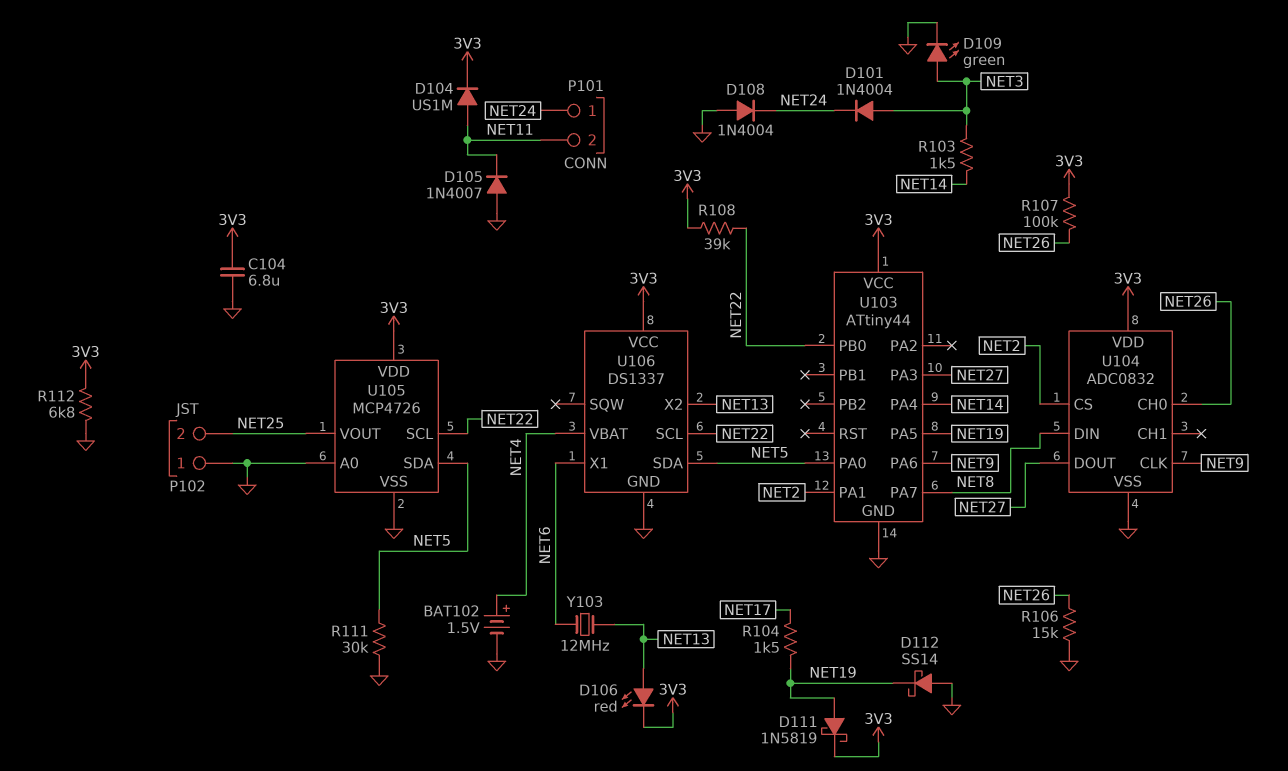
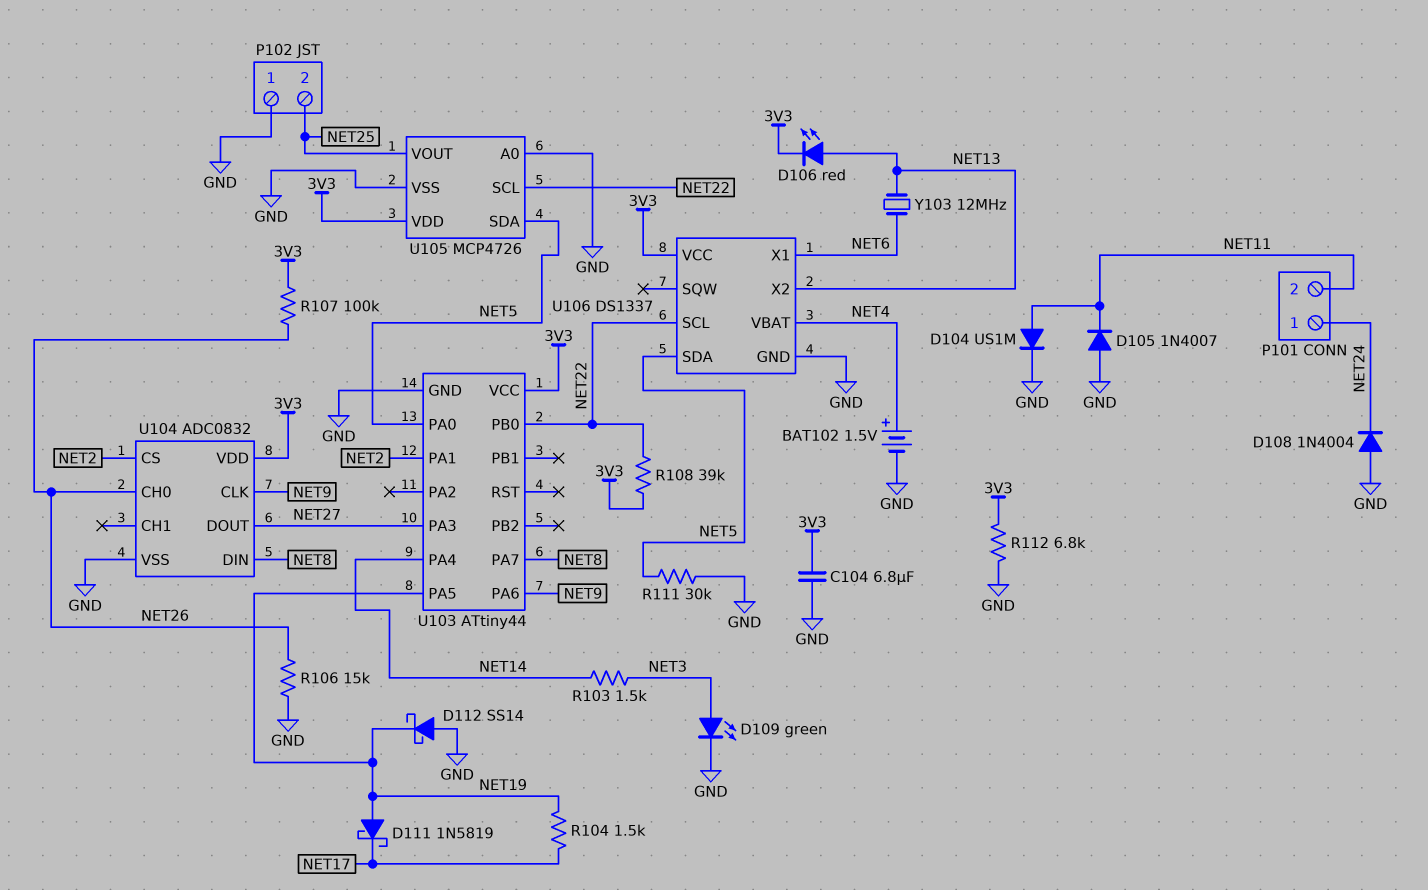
D101: diode 1N4004 (A NET3, K NET24) -> none
D104: diode US1M (A NET11, K 3V3) -> diode US1M (A NET11, K GND)
D111: schottky 1N5819 (A NET19, K 3V3) -> schottky 1N5819 (A NET19, K NET17)

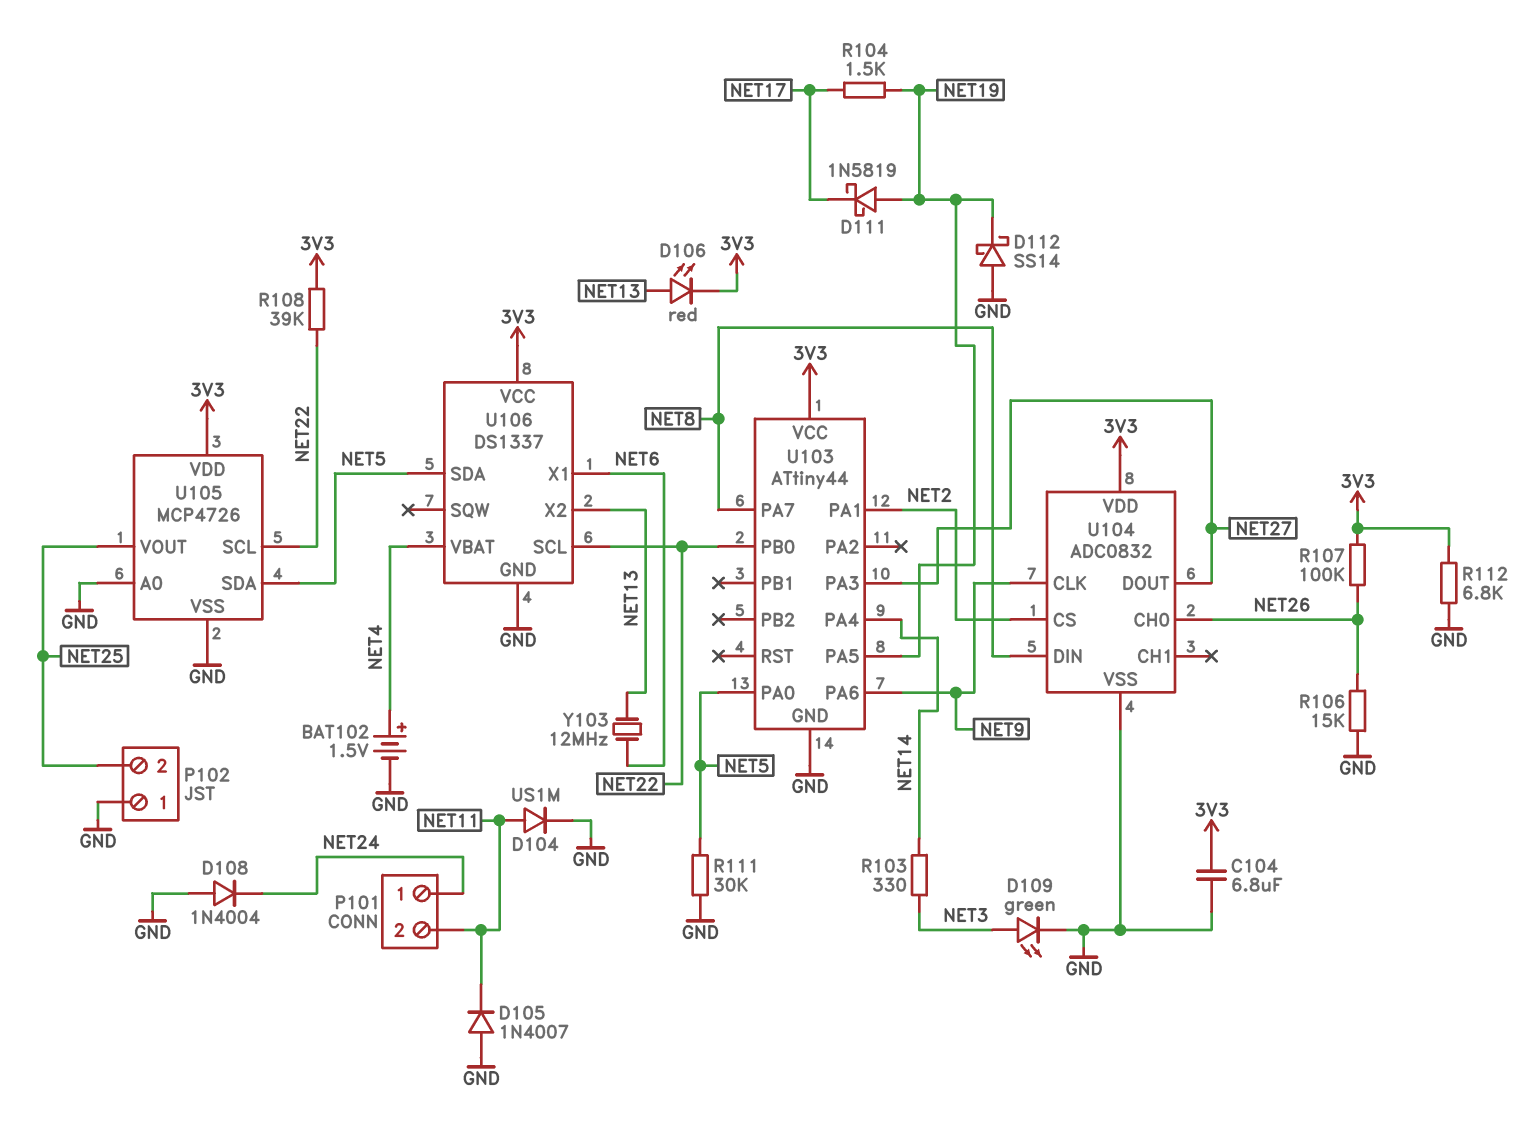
R103: 1.5k (NET3, NET14) -> 330 (NET3, NET14)

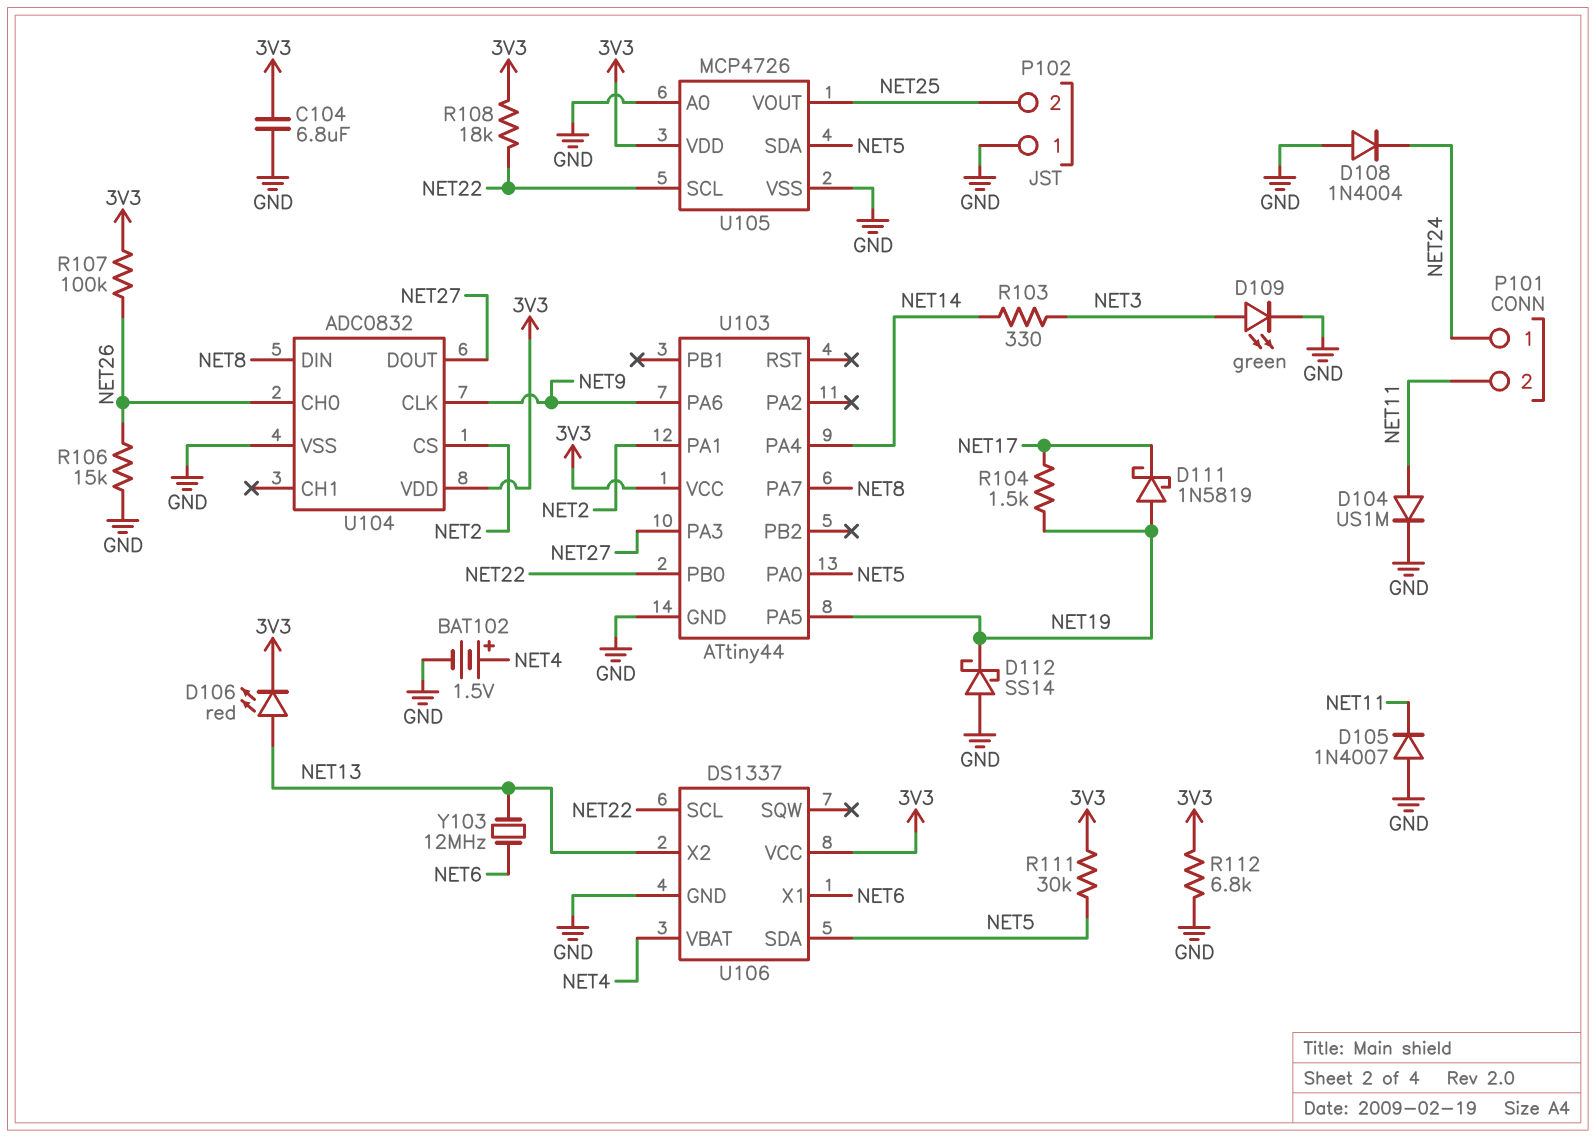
R108: 39k (3V3, NET22) -> 18k (3V3, NET22)
R111: 30k (GND, NET5) -> 30k (3V3, NET5)

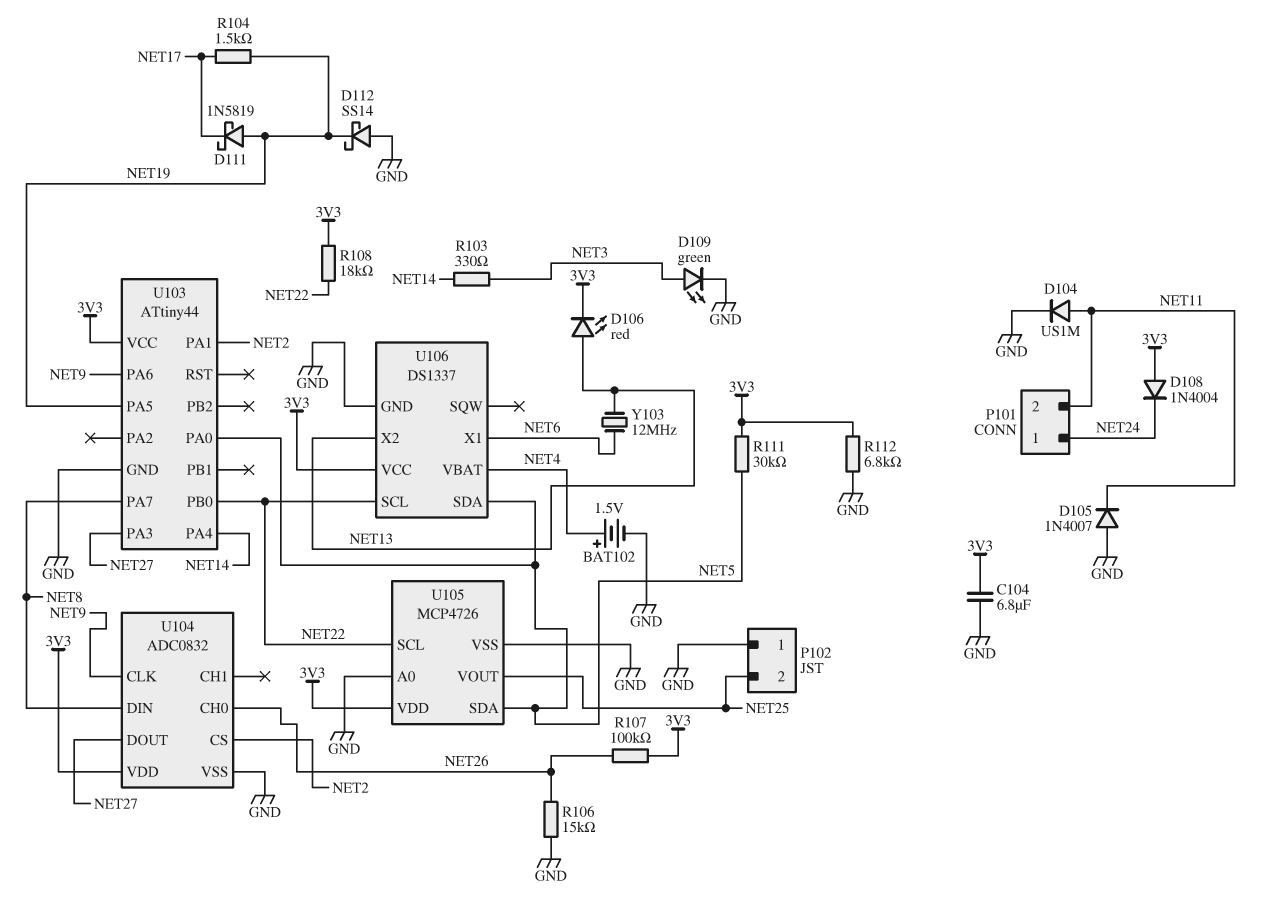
D108: diode 1N4004 (A GND, K NET24) -> diode 1N4004 (A 3V3, K NET24)

